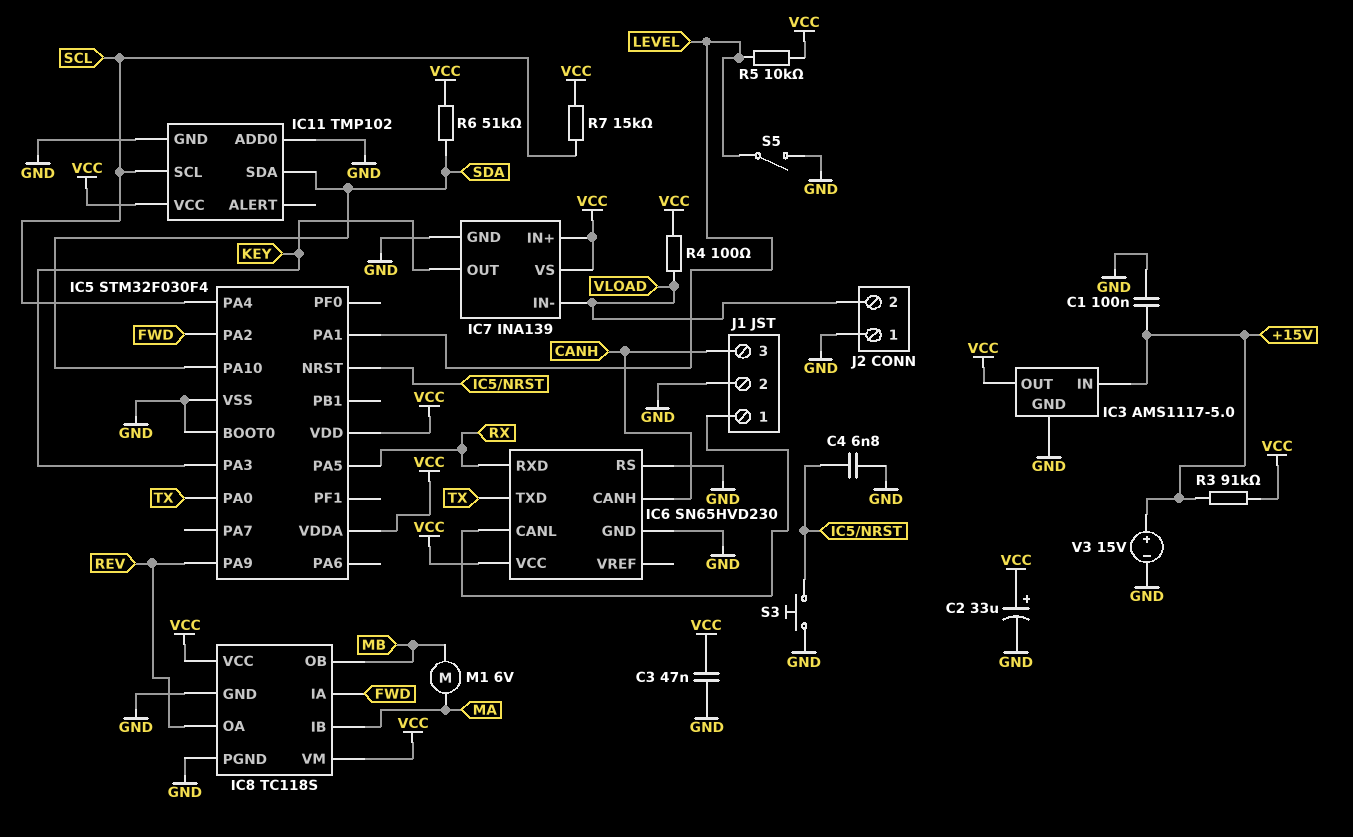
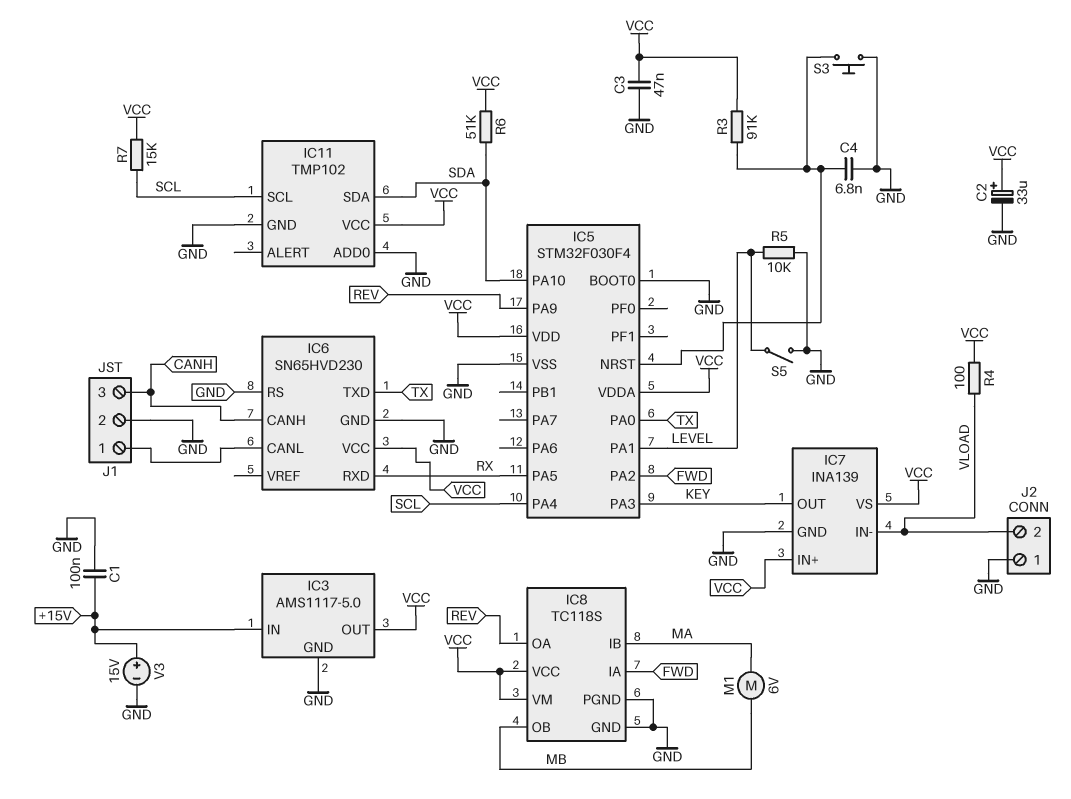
R3: 91k (+15V, VCC) -> 91k (IC5/NRST, VCC)
R5: 10k (LEVEL, VCC) -> 10k (GND, LEVEL)

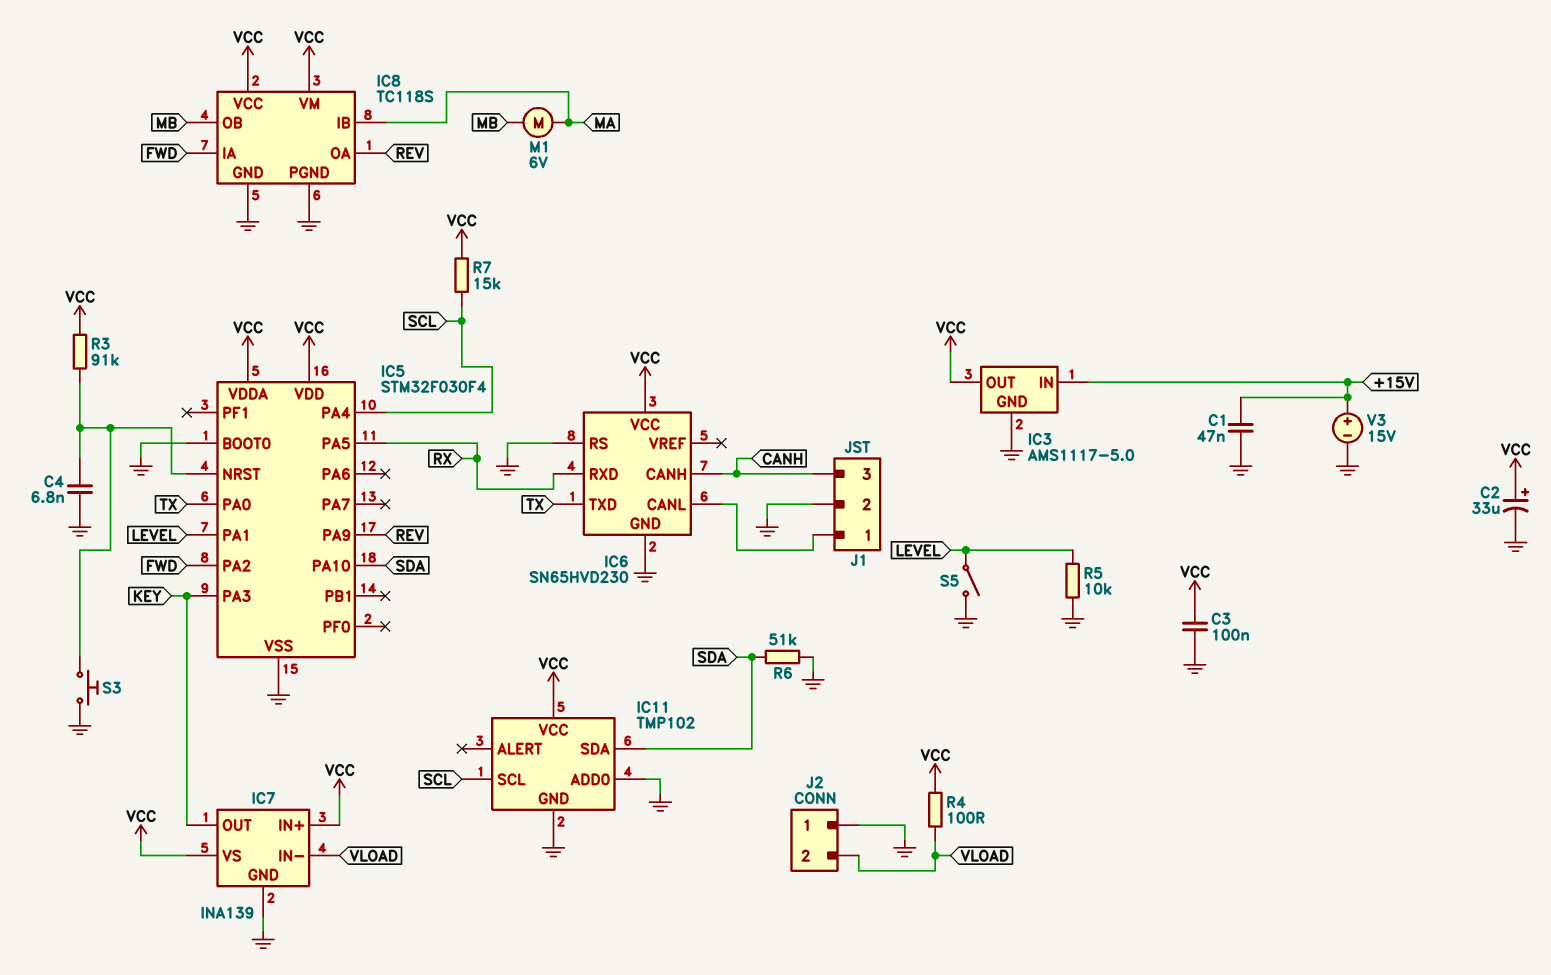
C1: 100nF (+15V, GND) -> 47nF (+15V, GND)
C3: 47nF (GND, VCC) -> 100nF (GND, VCC)
R6: 51k (SDA, VCC) -> 51k (GND, SDA)

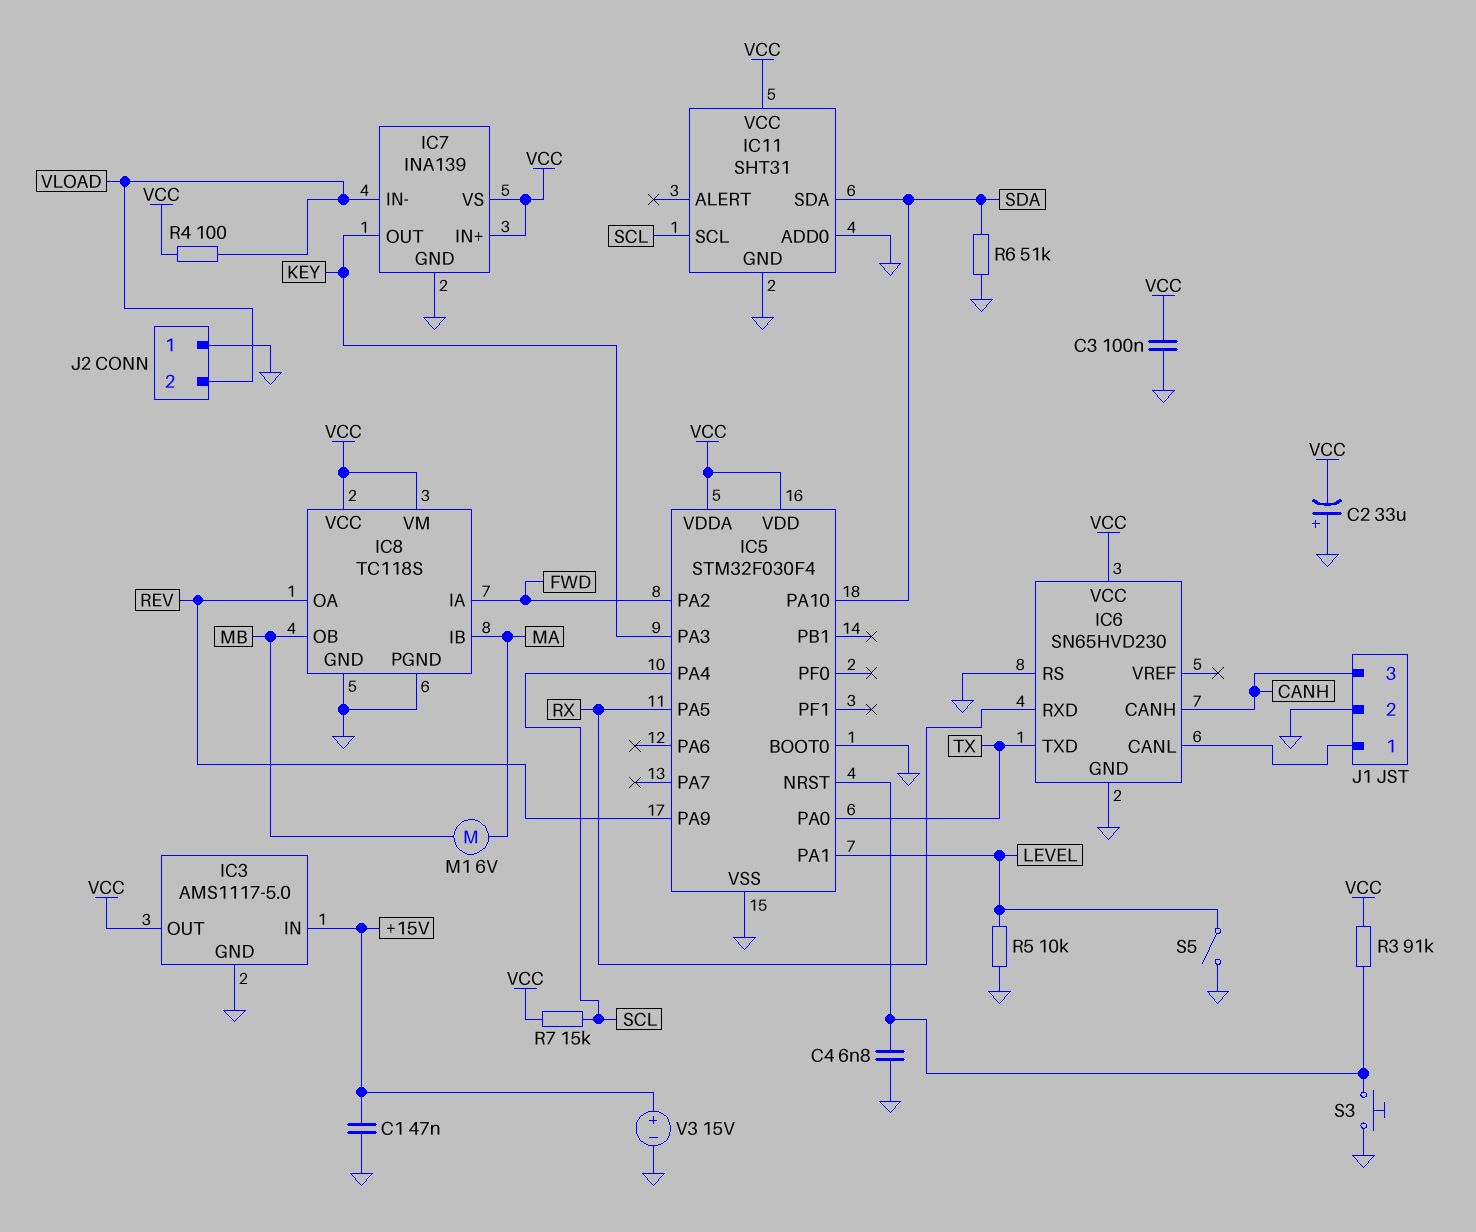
C2: 33uF (plus VCC, minus GND) -> 33uF (plus GND, minus VCC)
IC11: TMP102 -> SHT31

